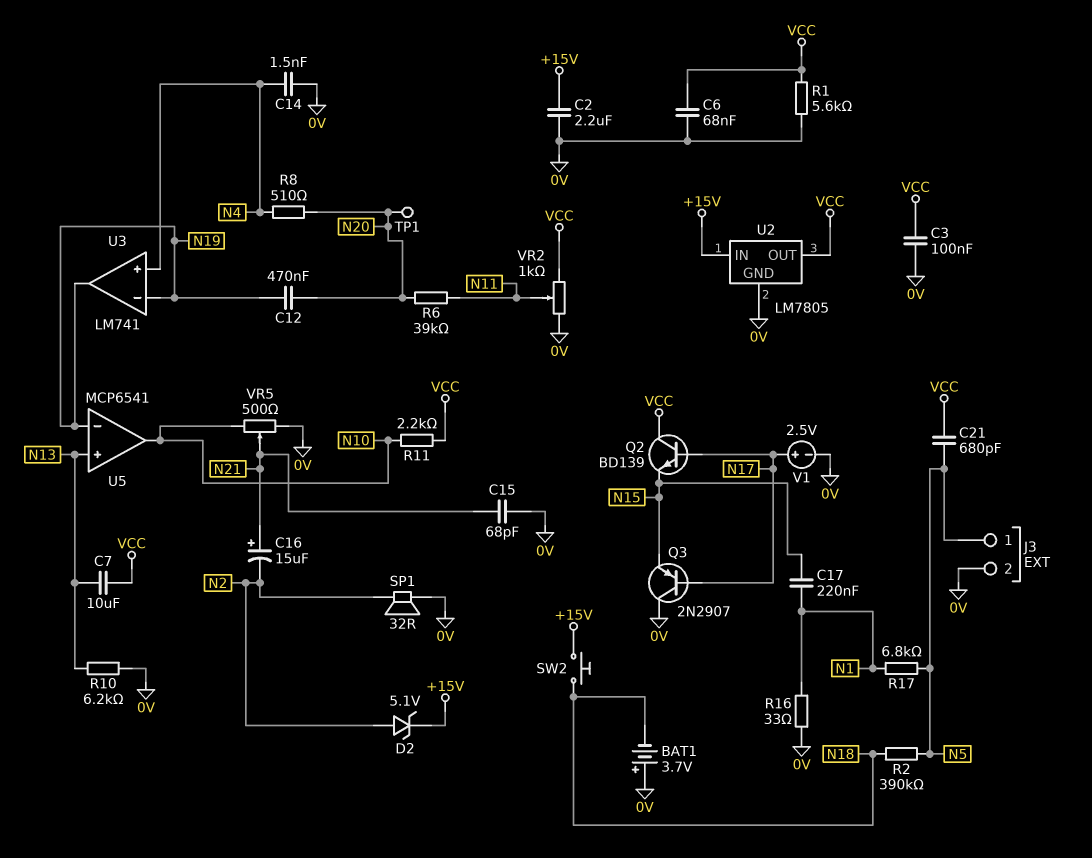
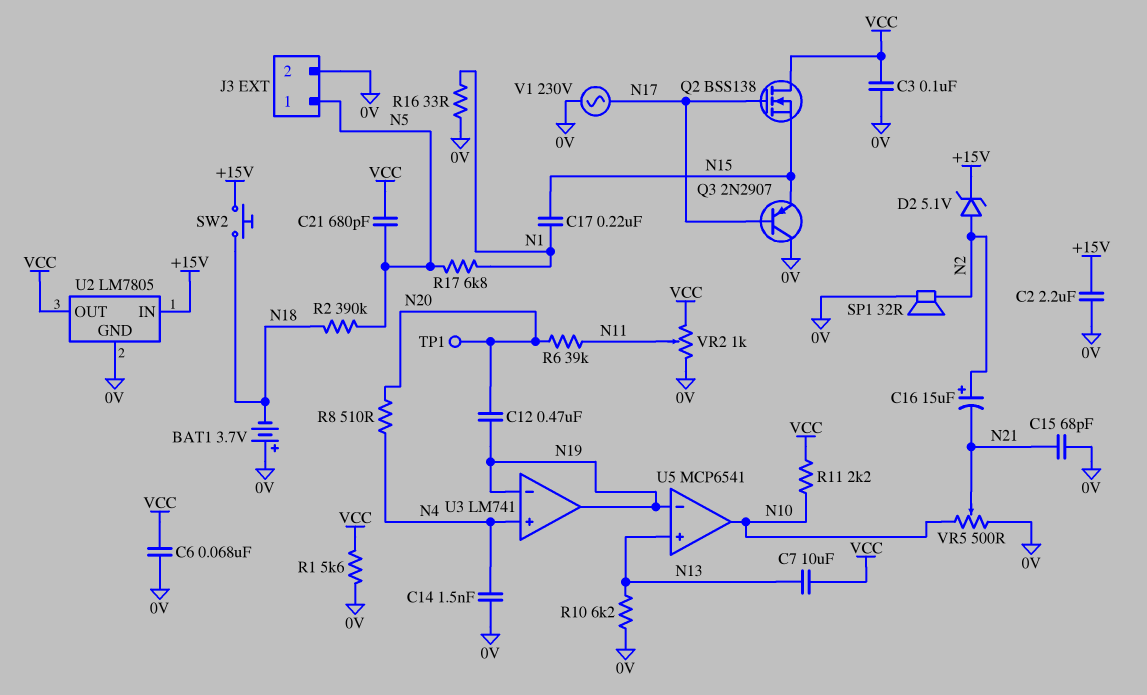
C16: 15uF (plus N21, minus N2) -> 15uF (plus N2, minus N21)
Q2: NPN BD139 (B N17, C VCC, E N15) -> NMOS BSS138 (G N17, D VCC, S N15)
V1: 2.5V (plus N17, minus 0V) -> AC 230V (0V, N17)

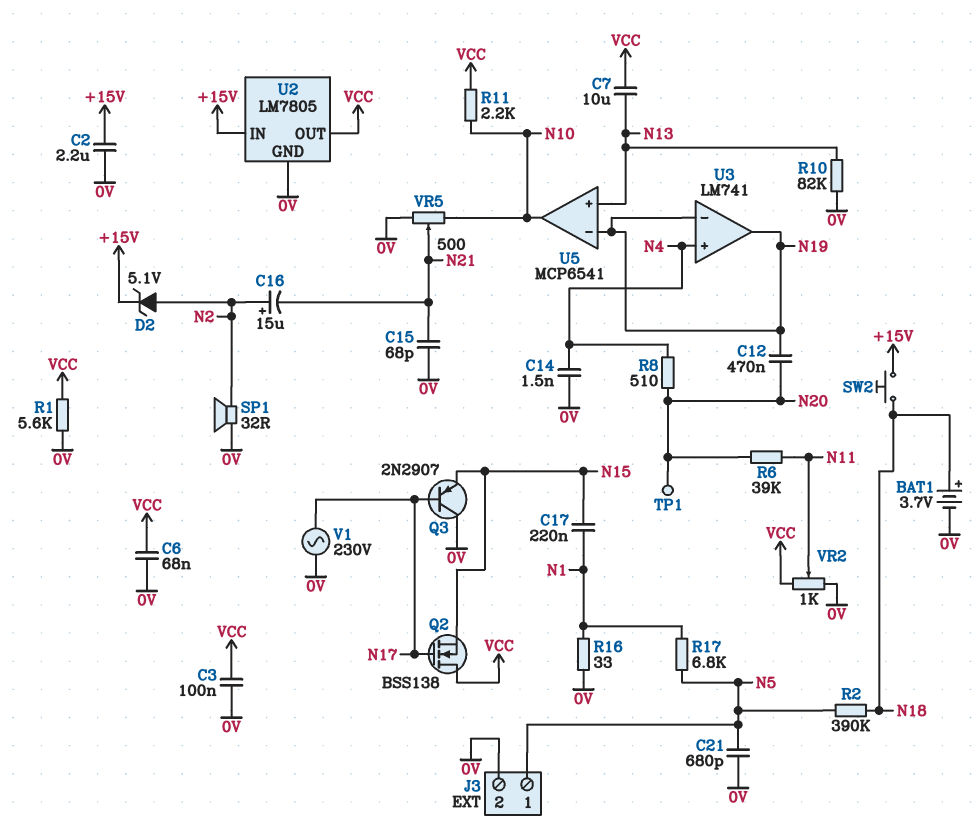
BAT1: 3.7V (plus 0V, minus N18) -> 3.7V (plus N18, minus 0V)
C21: 680pF (N5, VCC) -> 680pF (0V, N5)
R10: 6.2k (0V, N13) -> 82k (0V, N13)

